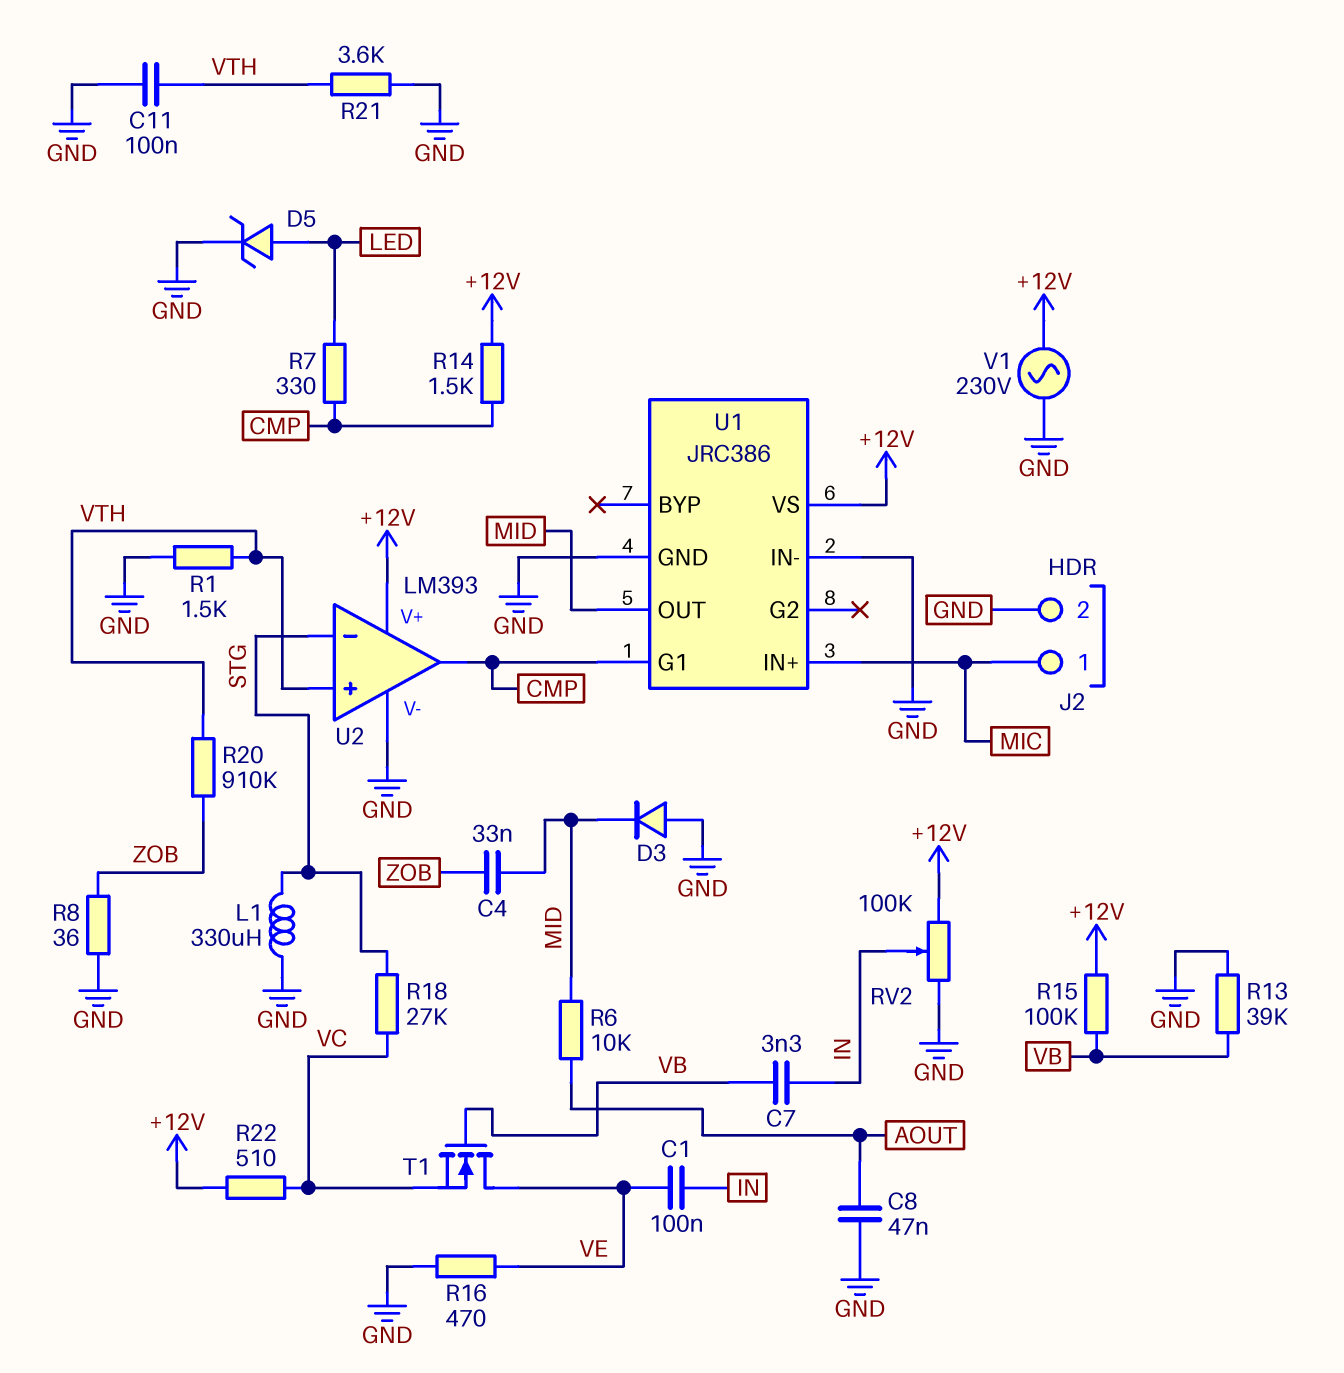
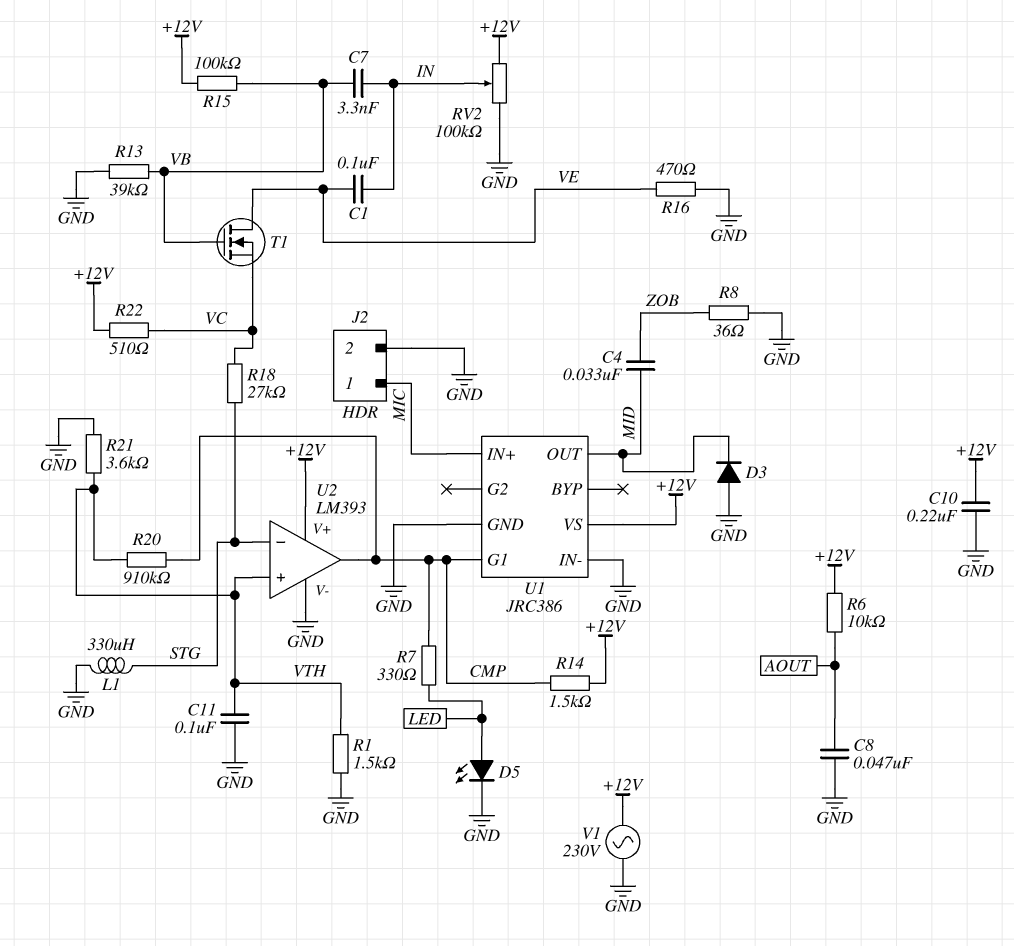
C10: none -> 220nF (+12V, GND)
D5: zener (A LED, K GND) -> LED (A LED, K GND)
R6: 10k (AOUT, MID) -> 10k (+12V, AOUT)
R20: 910k (VTH, ZOB) -> 910k (CMP, VTH)

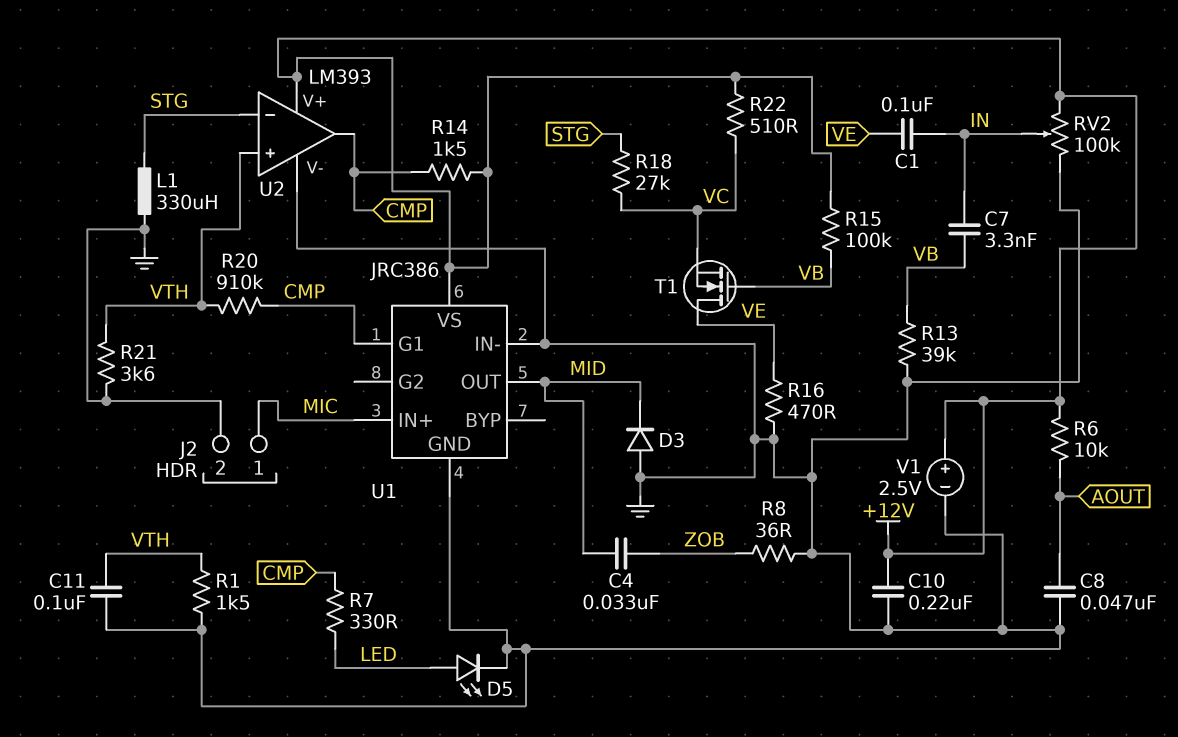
V1: AC 230V (+12V, GND) -> 2.5V (plus +12V, minus GND)

